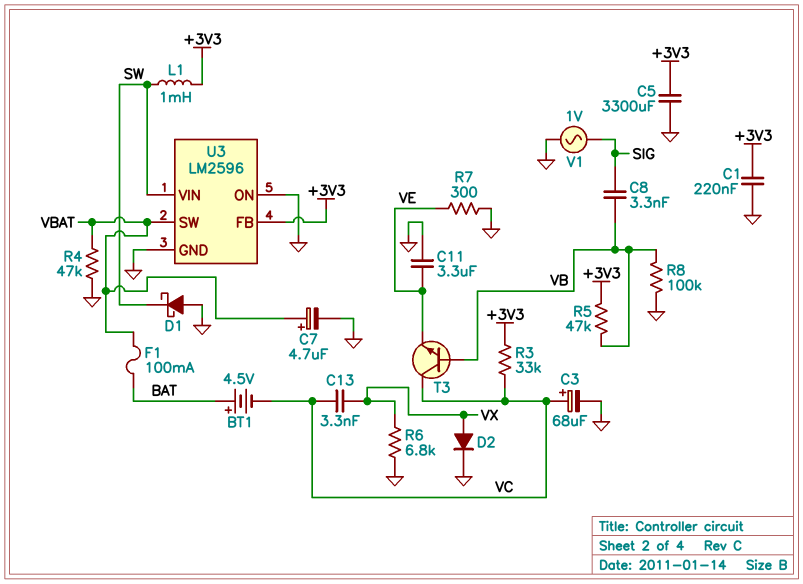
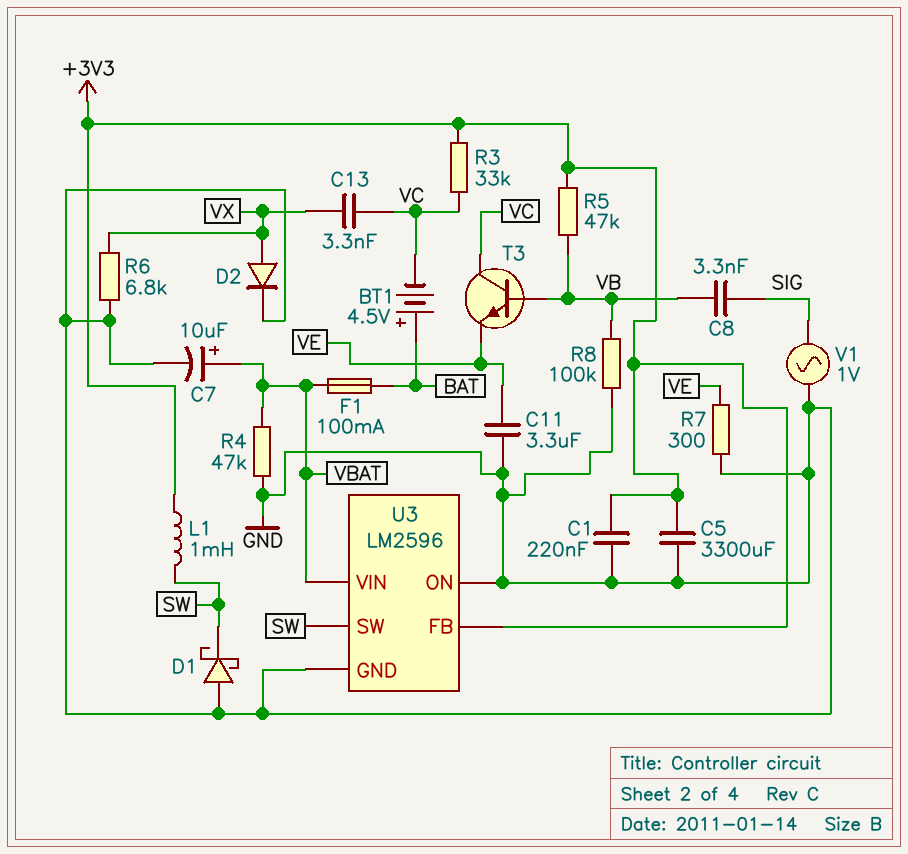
C3: 68uF (plus VC, minus GND) -> none
C7: 4.7uF (plus VBAT, minus GND) -> 10uF (plus VBAT, minus GND)
U3 pin SW: VBAT -> SW
U3 pin VIN: SW -> VBAT

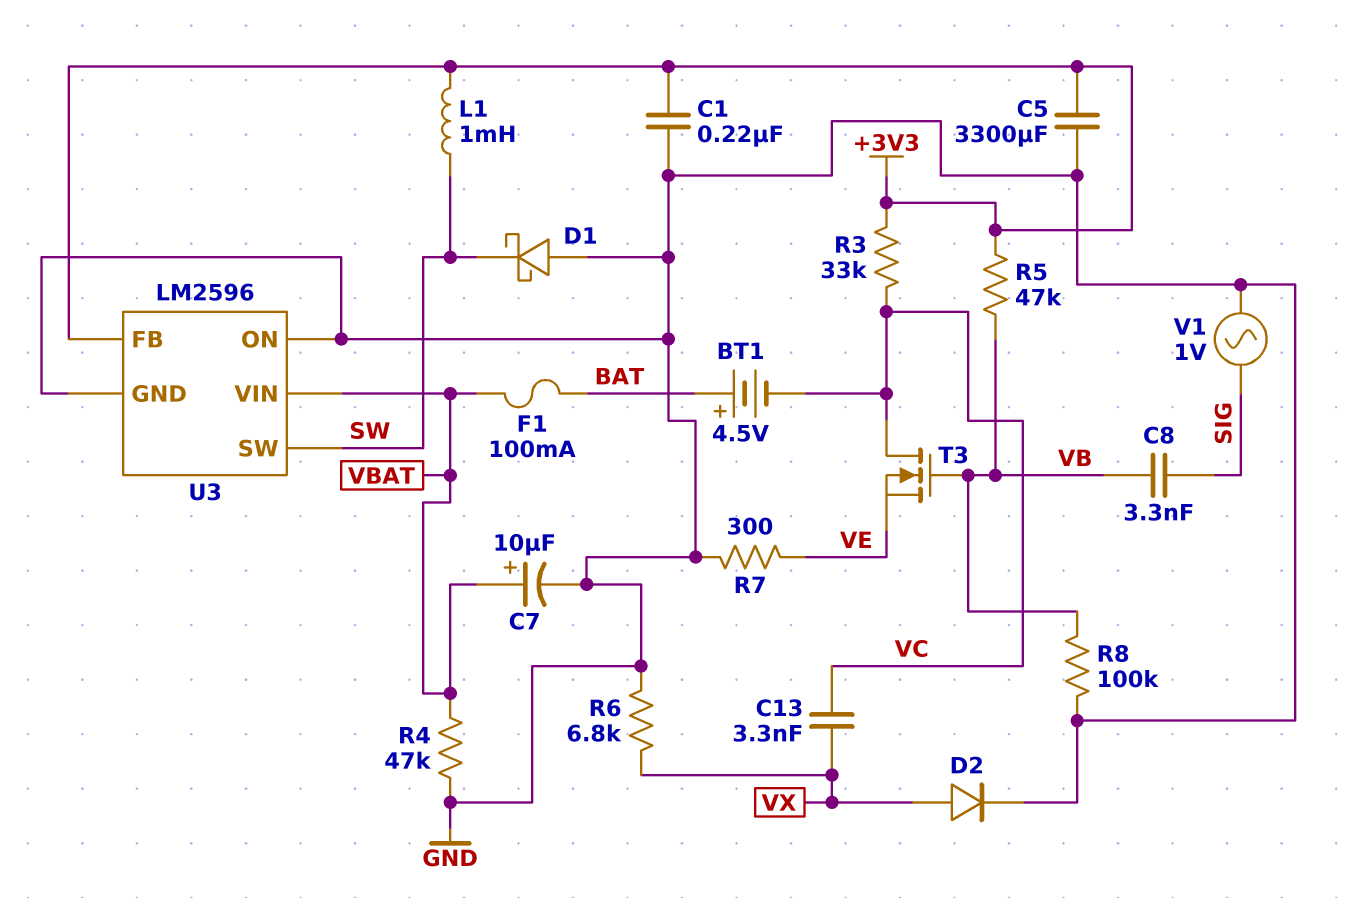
C11: 3.3uF (GND, VE) -> none
T3: NPN (B VB, C VC, E VE) -> NMOS (G VB, D VC, S VE)

